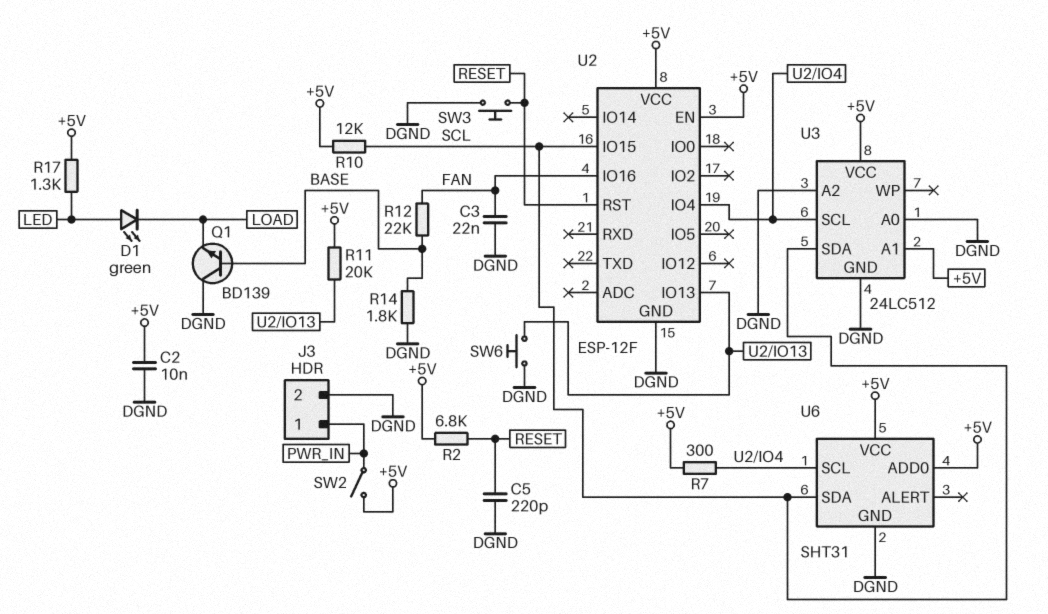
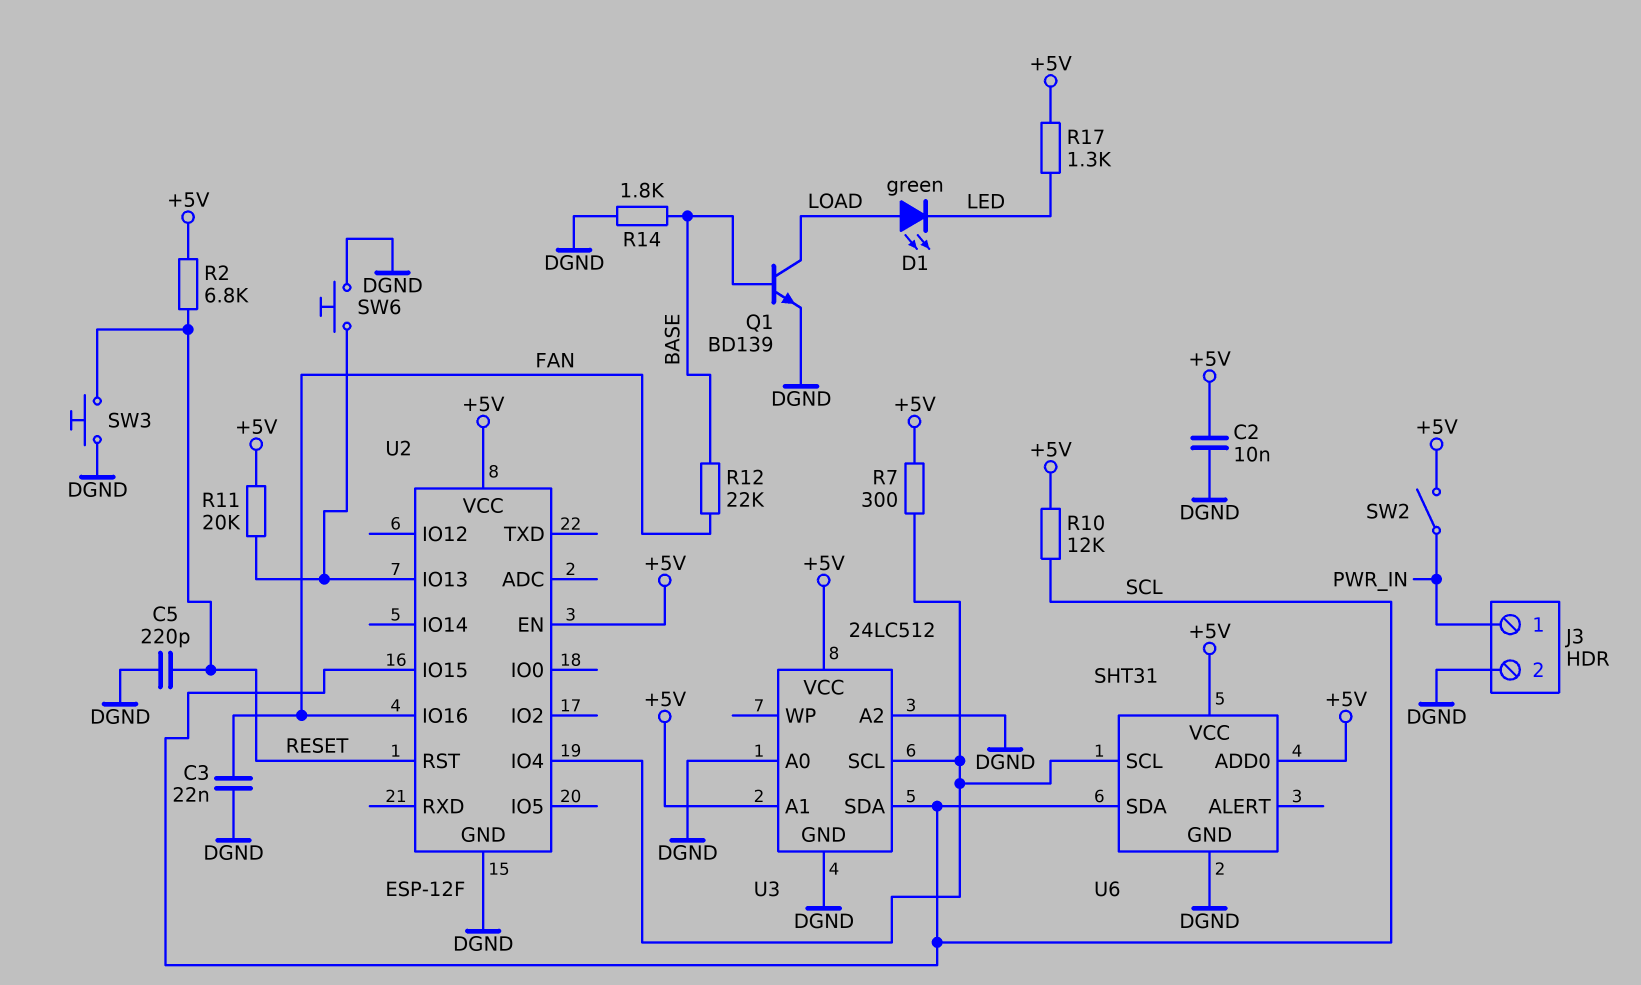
D1: LED green (A LED, K LOAD) -> LED green (A LOAD, K LED)
Q1: NPN BD139 (B BASE, C DGND, E LOAD) -> NPN BD139 (B BASE, C LOAD, E DGND)

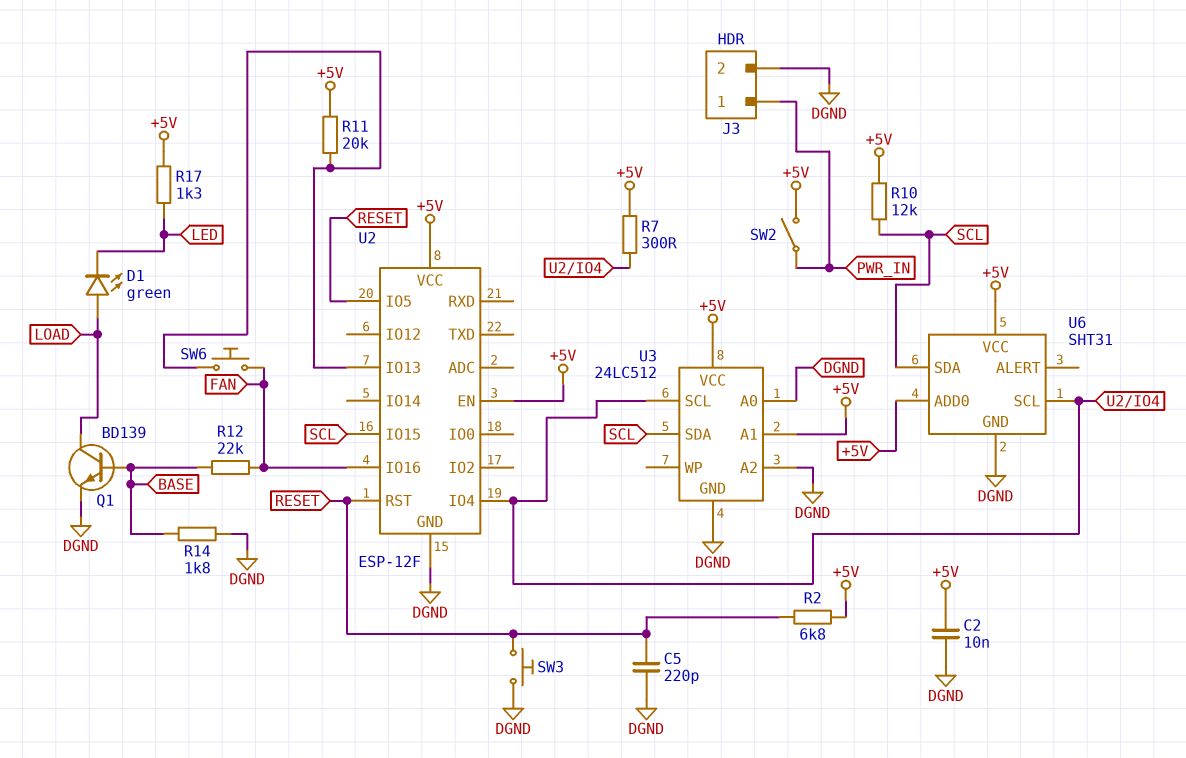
C3: 22nF (DGND, FAN) -> none
SW6: button (DGND, U2/IO13) -> button (FAN, U2/IO13)
U2 pin IO5: none -> RESET

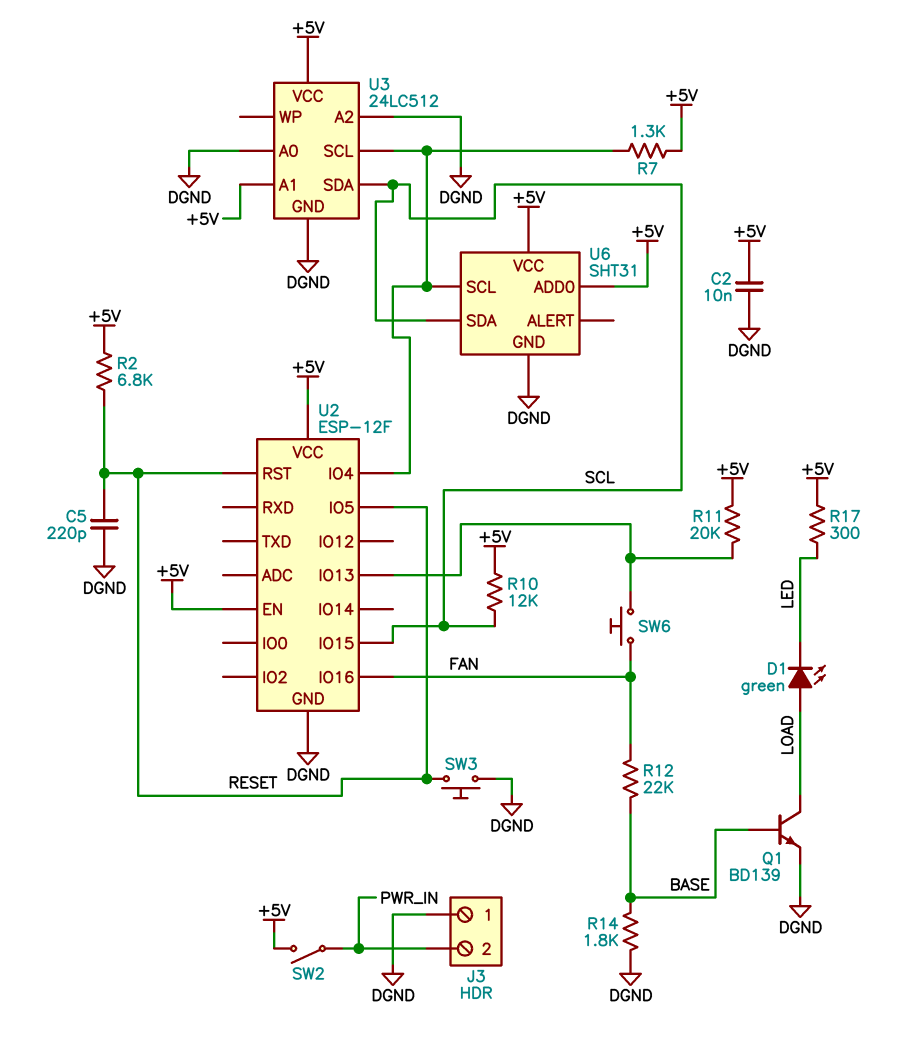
J3 pin 1: PWR_IN -> DGND
J3 pin 2: DGND -> PWR_IN
R7: 300 (+5V, U2/IO4) -> 1.3k (+5V, U2/IO4)
R17: 1.3k (+5V, LED) -> 300 (+5V, LED)

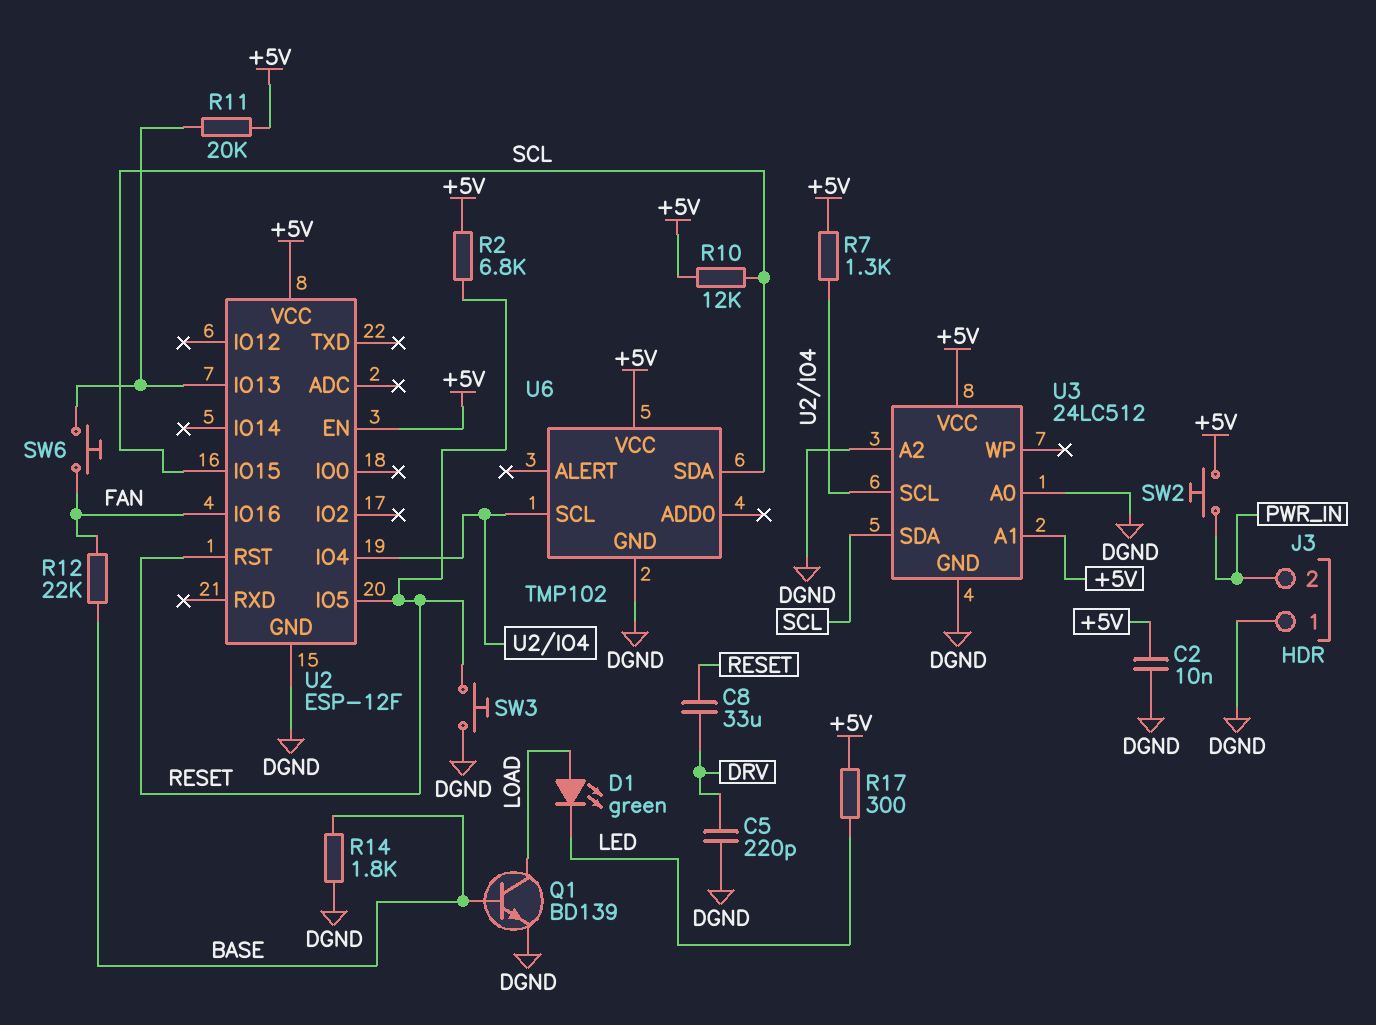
C5: 220pF (DGND, RESET) -> 220pF (DGND, DRV)
C8: none -> 33uF (DRV, RESET)
SW2: switch (+5V, PWR_IN) -> button (+5V, PWR_IN)
U6: SHT31 -> TMP102
U6 pin ADD0: +5V -> none

